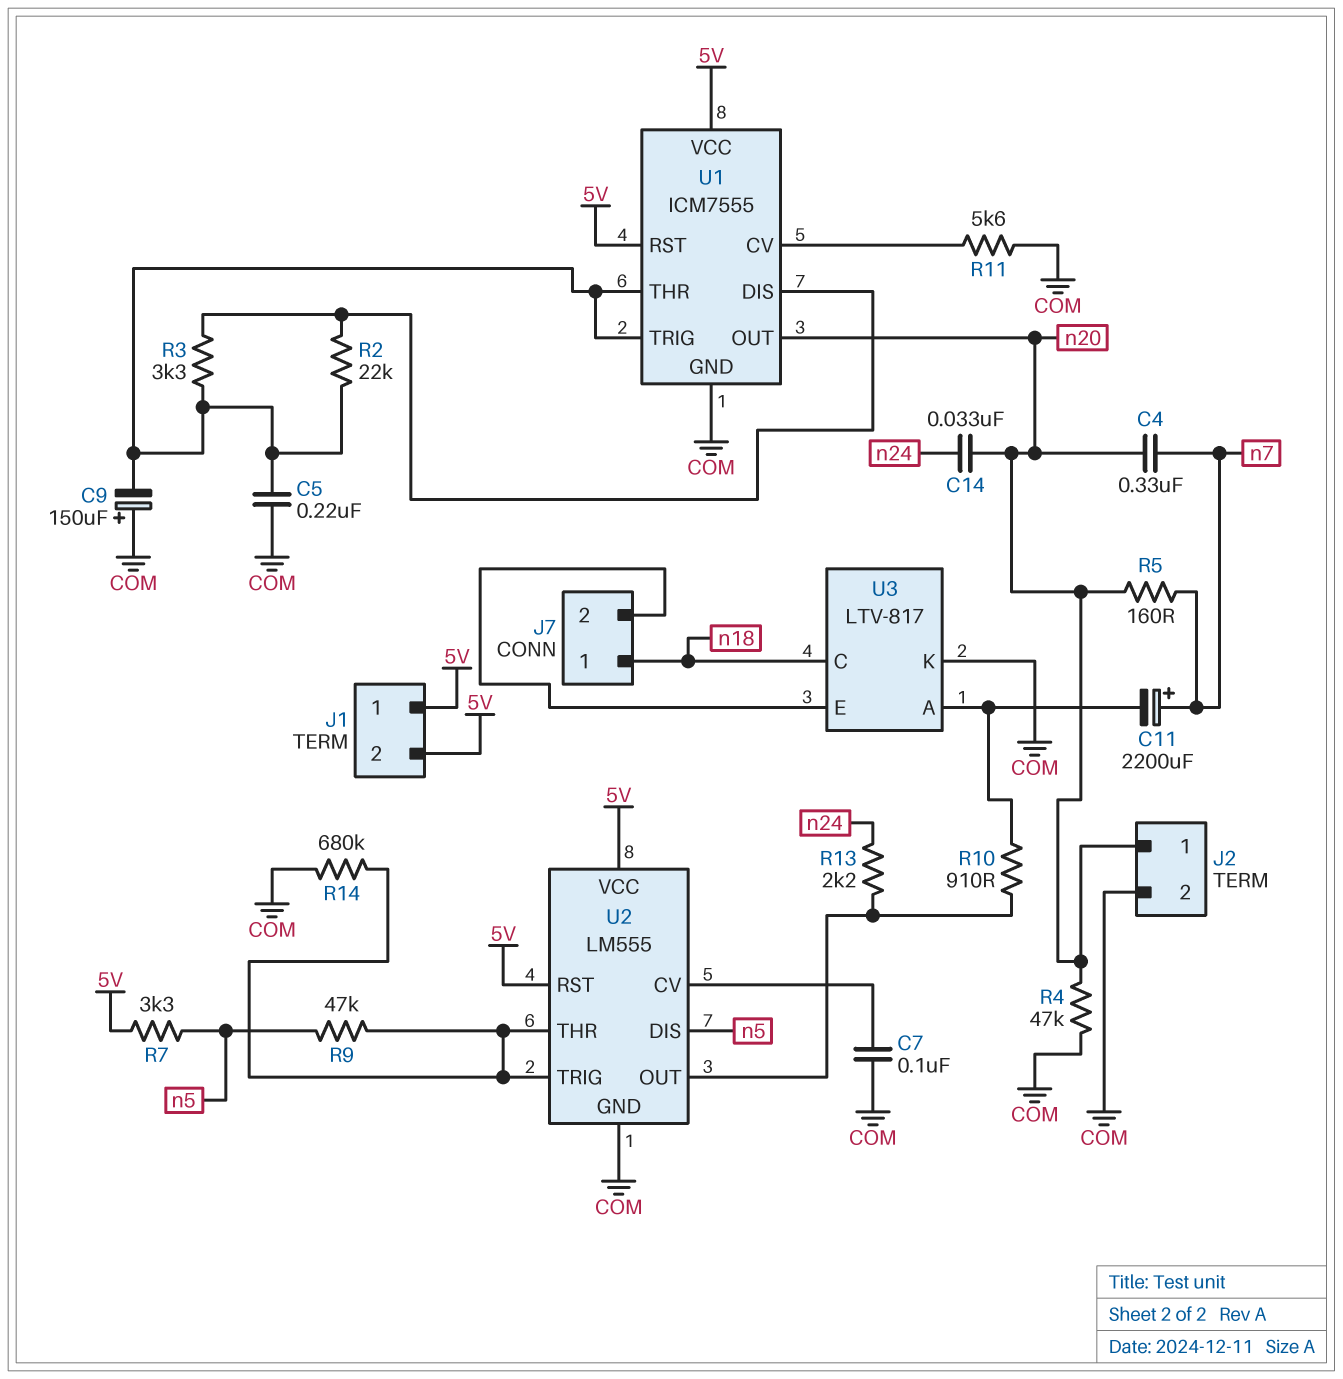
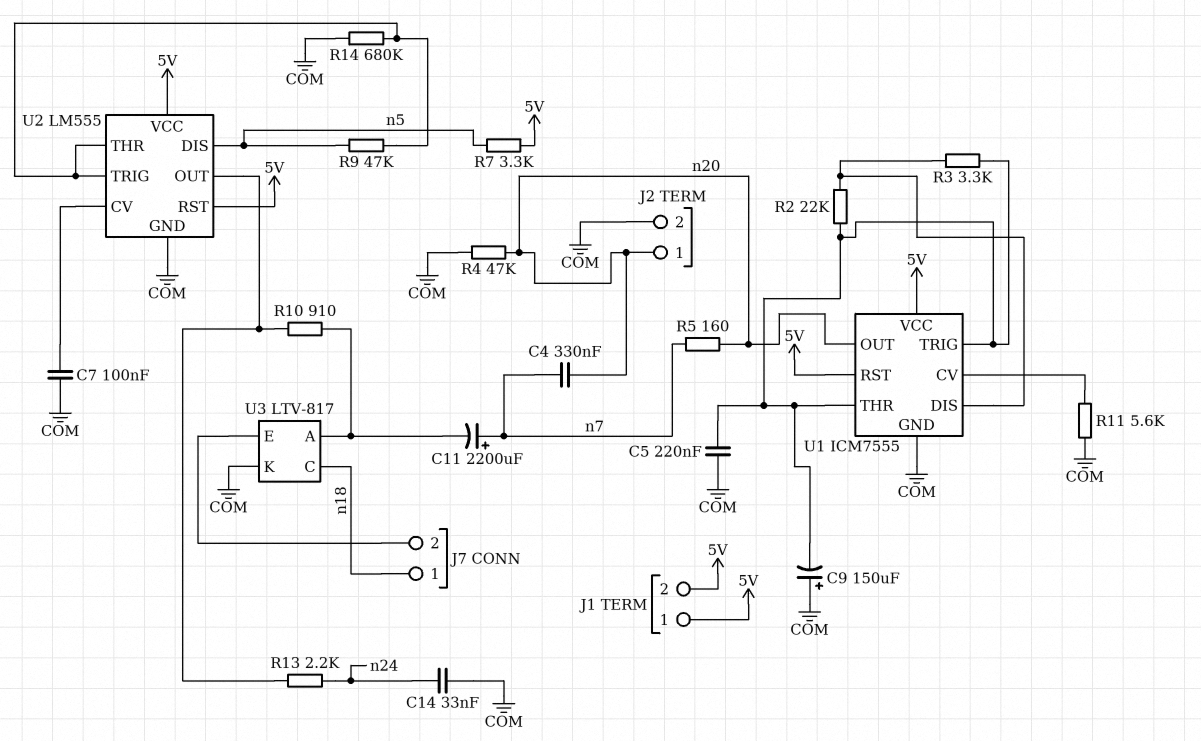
C14: 33nF (n20, n24) -> 33nF (COM, n24)

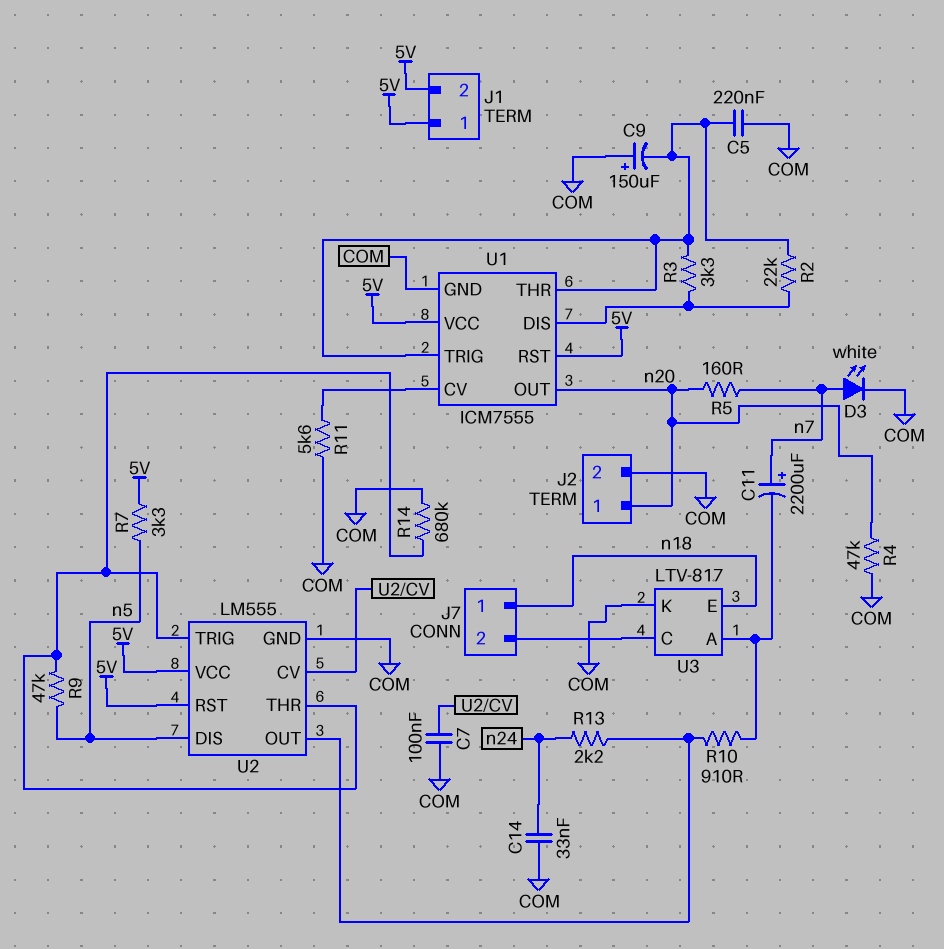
C4: 330nF (n7, n20) -> none
D3: none -> LED white (A n7, K COM)
U3 pin C: n18 -> J7/2
U3 pin E: J7/2 -> n18

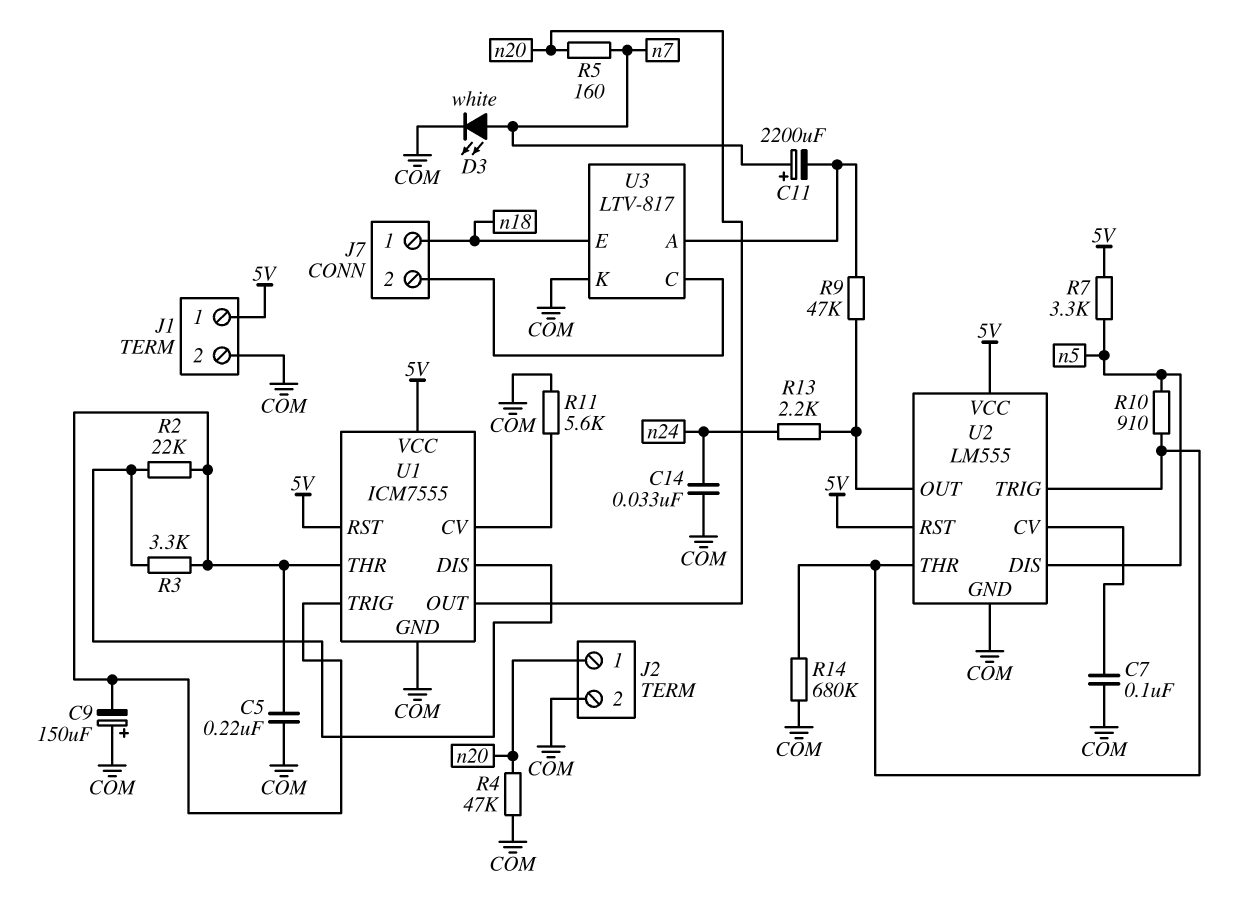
J1 pin 2: 5V -> COM
R9: 47k (U2/THR, n5) -> 47k (U2/OUT, U3/A)
R10: 910 (U2/OUT, U3/A) -> 910 (U2/THR, n5)

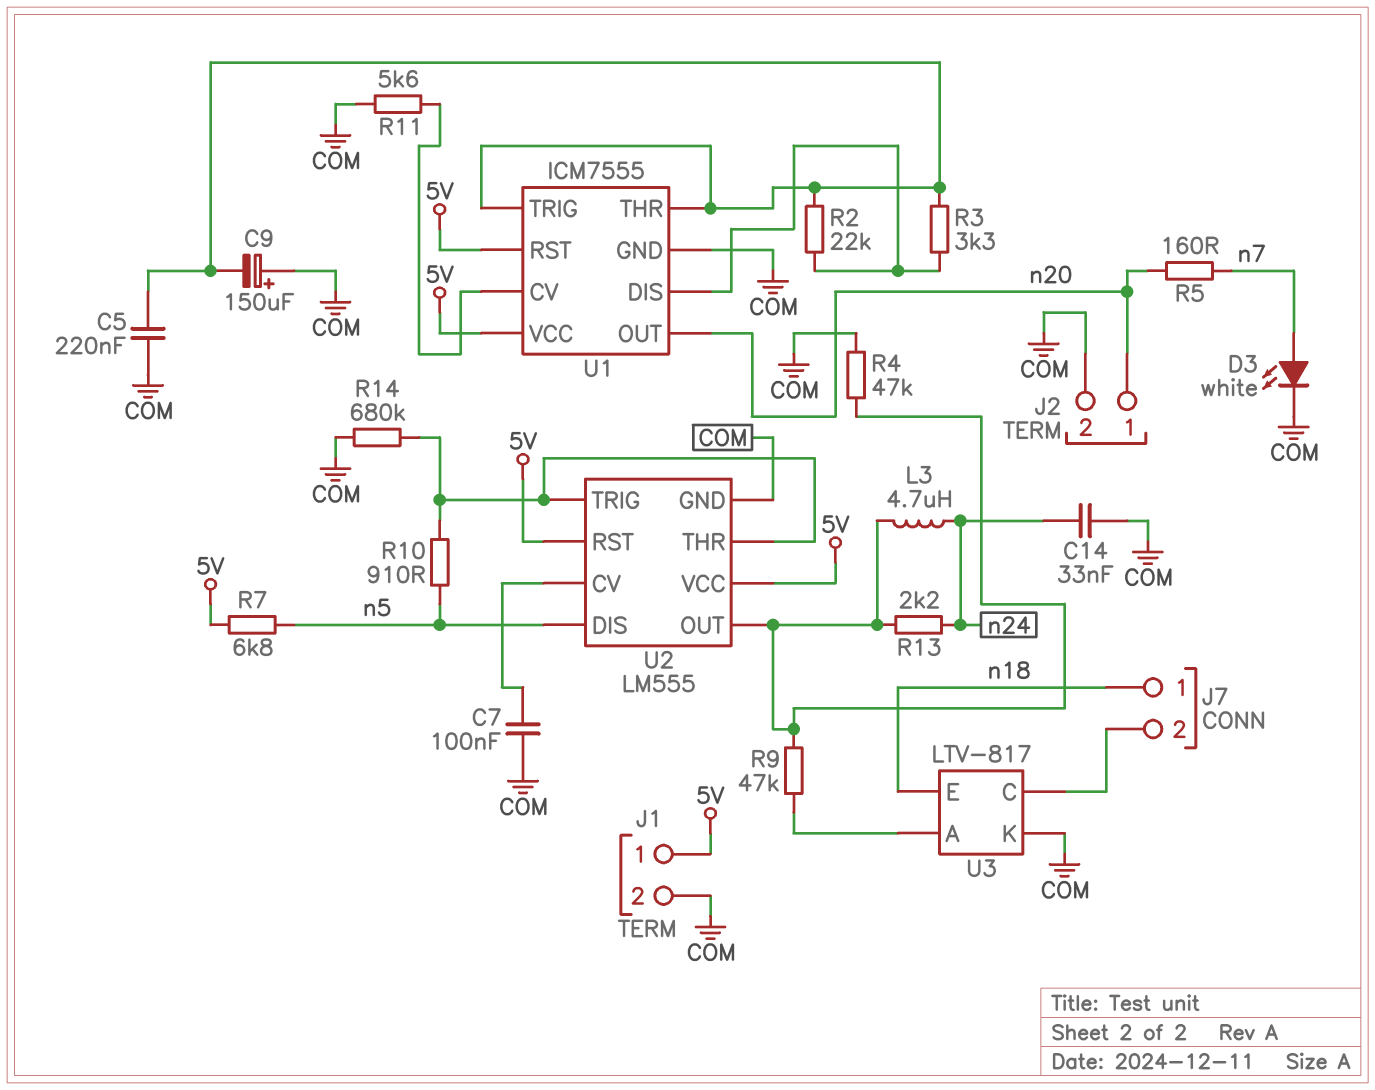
C11: 2200uF (plus n7, minus U3/A) -> none
L3: none -> 4.7uH (U2/OUT, n24)
R4: 47k (COM, n20) -> 47k (COM, U2/OUT)
R7: 3.3k (5V, n5) -> 6.8k (5V, n5)

